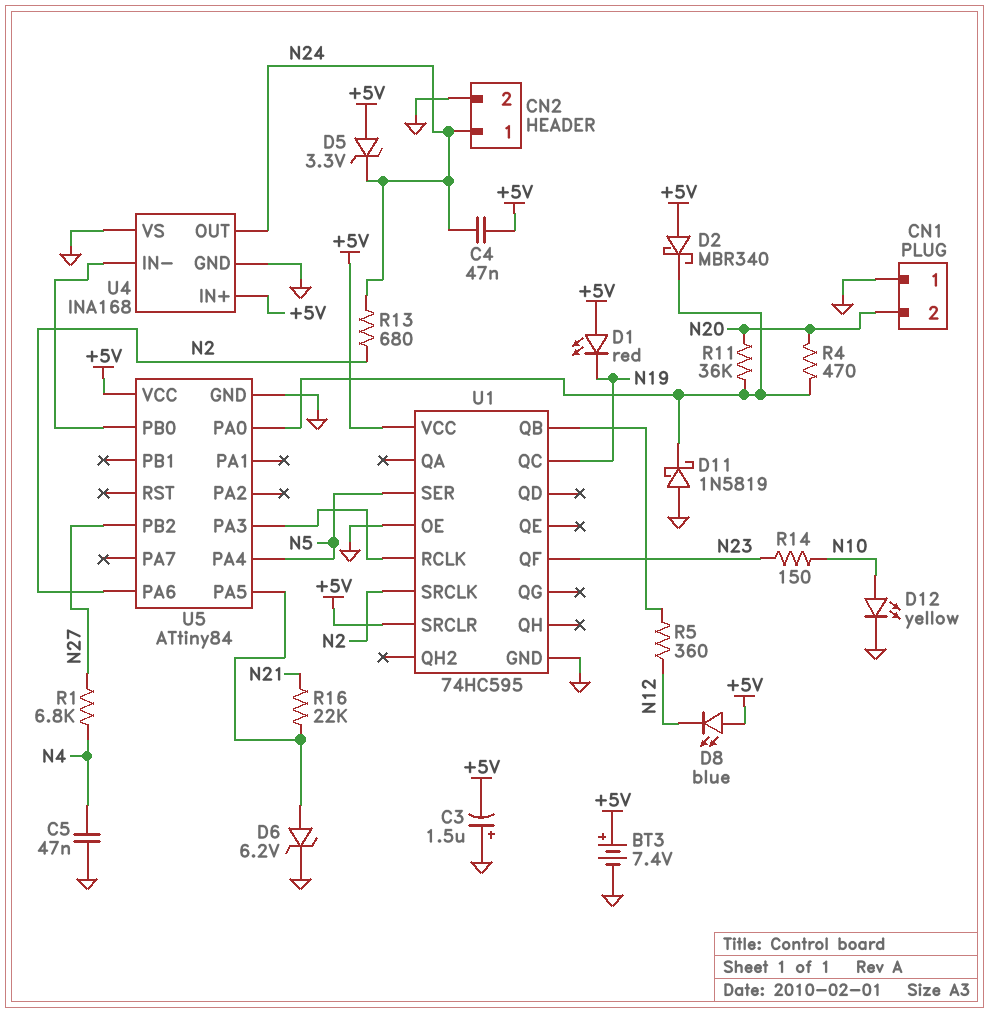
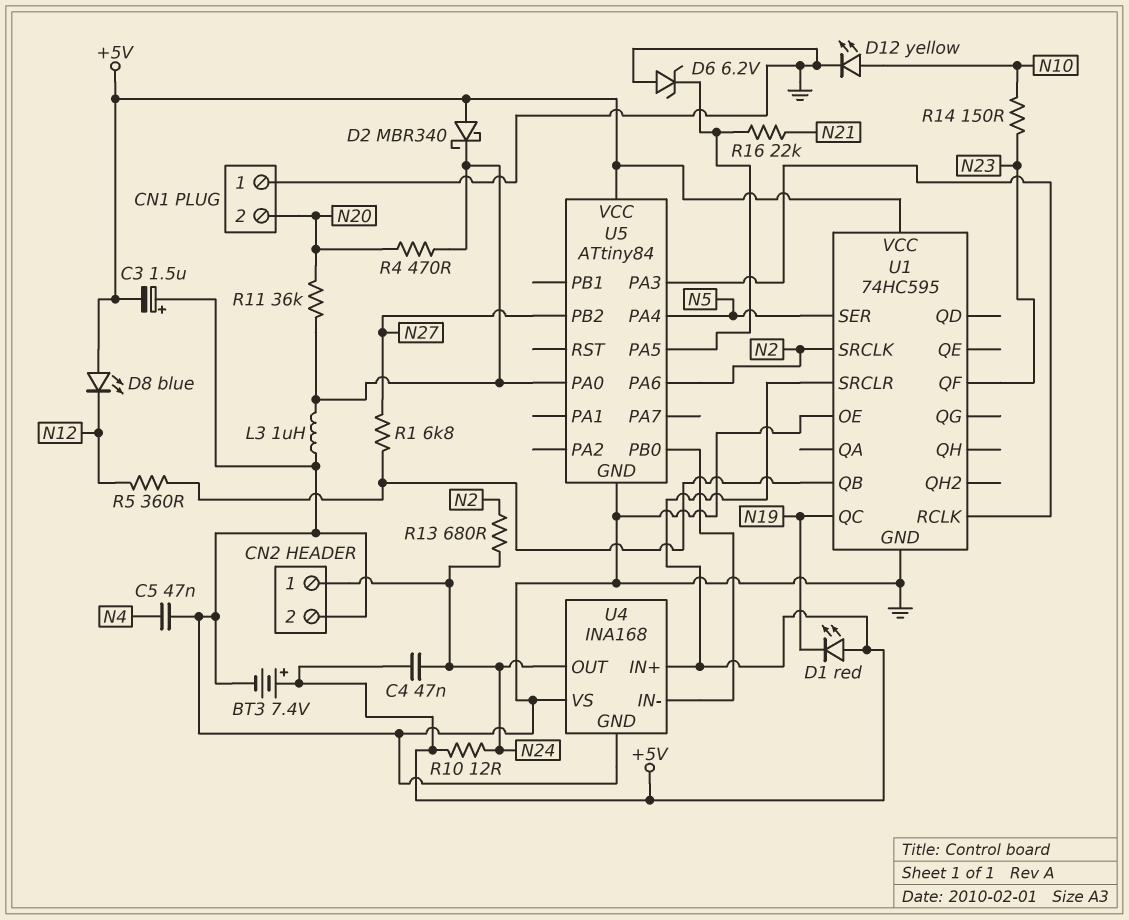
D5: zener 3.3V (A +5V, K N24) -> none
D6: zener 6.2V (A U5/PA5, K GND) -> zener 6.2V (A GND, K U5/PA5)
D11: schottky 1N5819 (A GND, K U5/PA0) -> none
L3: none -> 1uH (GND, U5/PA0)
R1: 6.8k (N4, N27) -> 6.8k (N27, U1/QB)
R10: none -> 12 (+5V, N24)

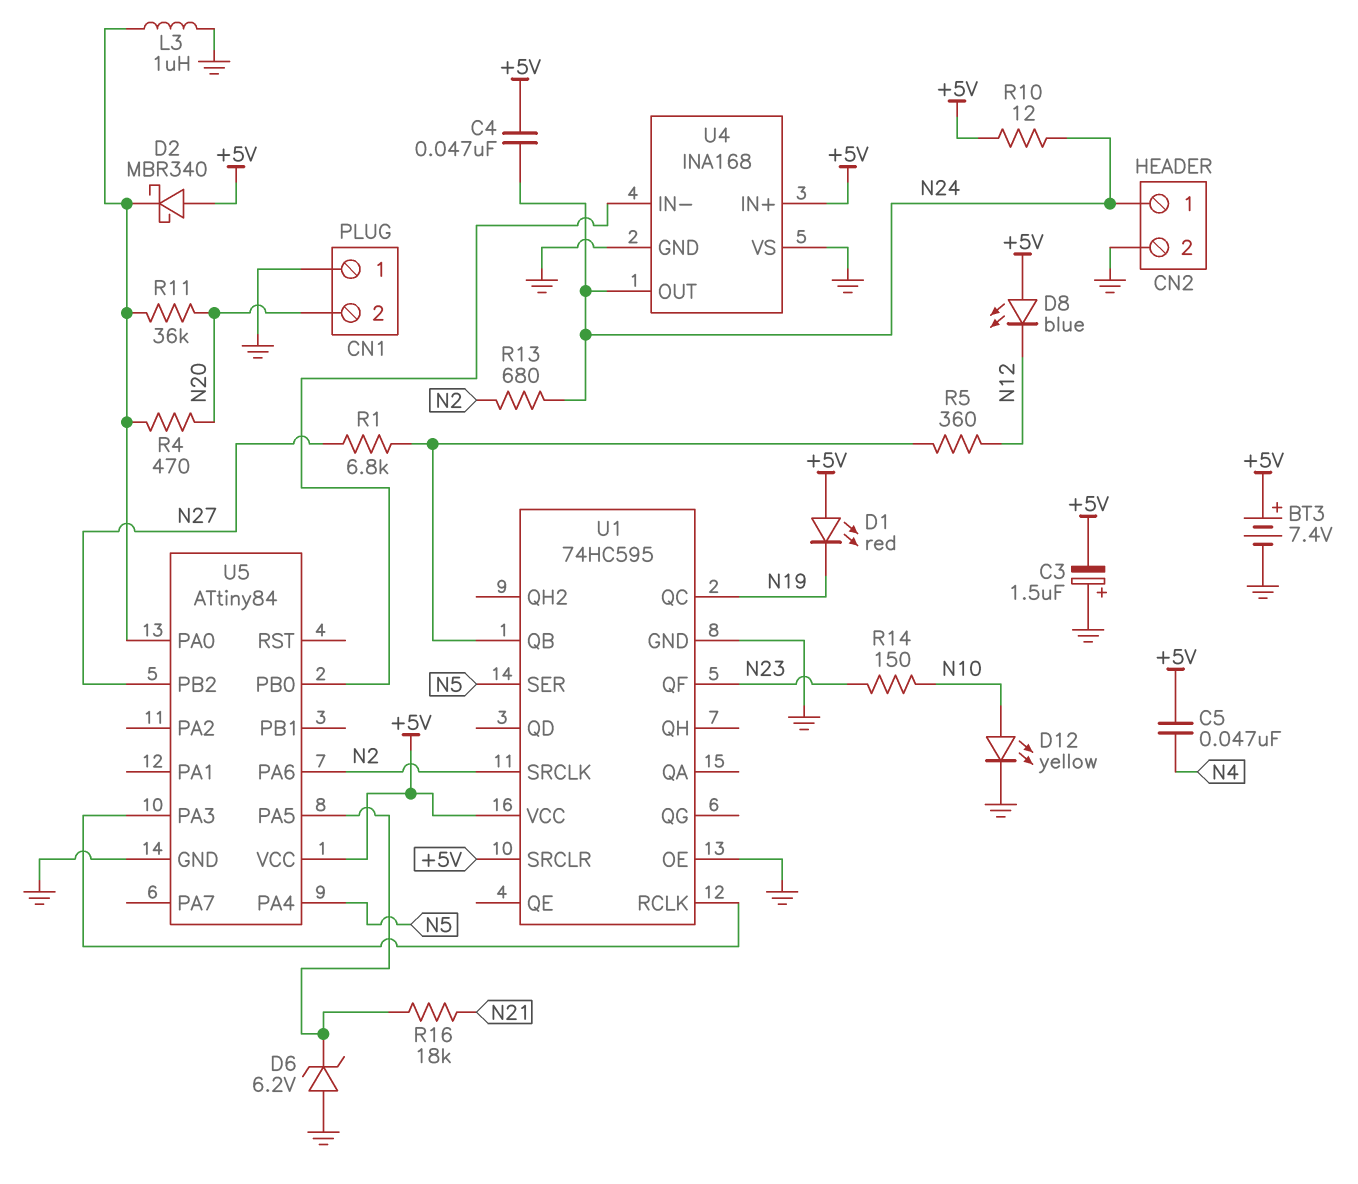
C5: 47nF (GND, N4) -> 47nF (+5V, N4)
R16: 22k (N21, U5/PA5) -> 18k (N21, U5/PA5)

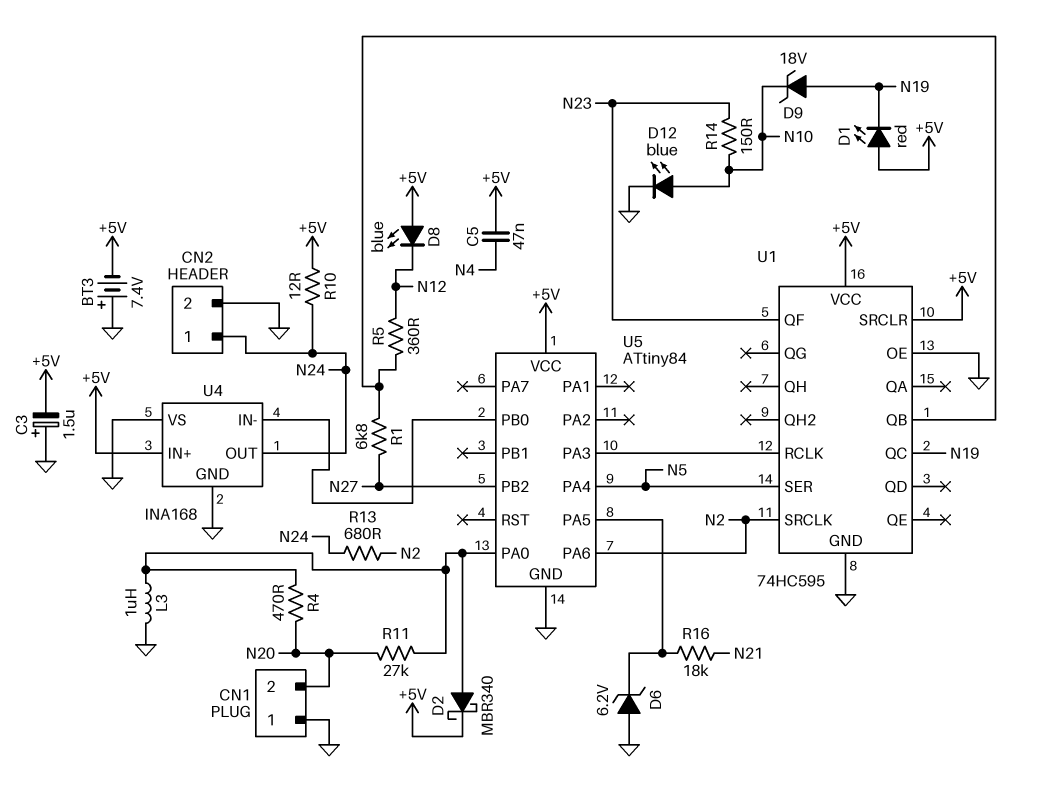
BT3: 7.4V (plus +5V, minus GND) -> 7.4V (plus GND, minus +5V)
C4: 47nF (+5V, N24) -> none
D2: schottky MBR340 (A +5V, K U5/PA0) -> schottky MBR340 (A U5/PA0, K +5V)
D9: none -> zener 18V (A N19, K N10)
D12: LED yellow (A N10, K GND) -> LED blue (A N10, K GND)
R11: 36k (N20, U5/PA0) -> 27k (N20, U5/PA0)

